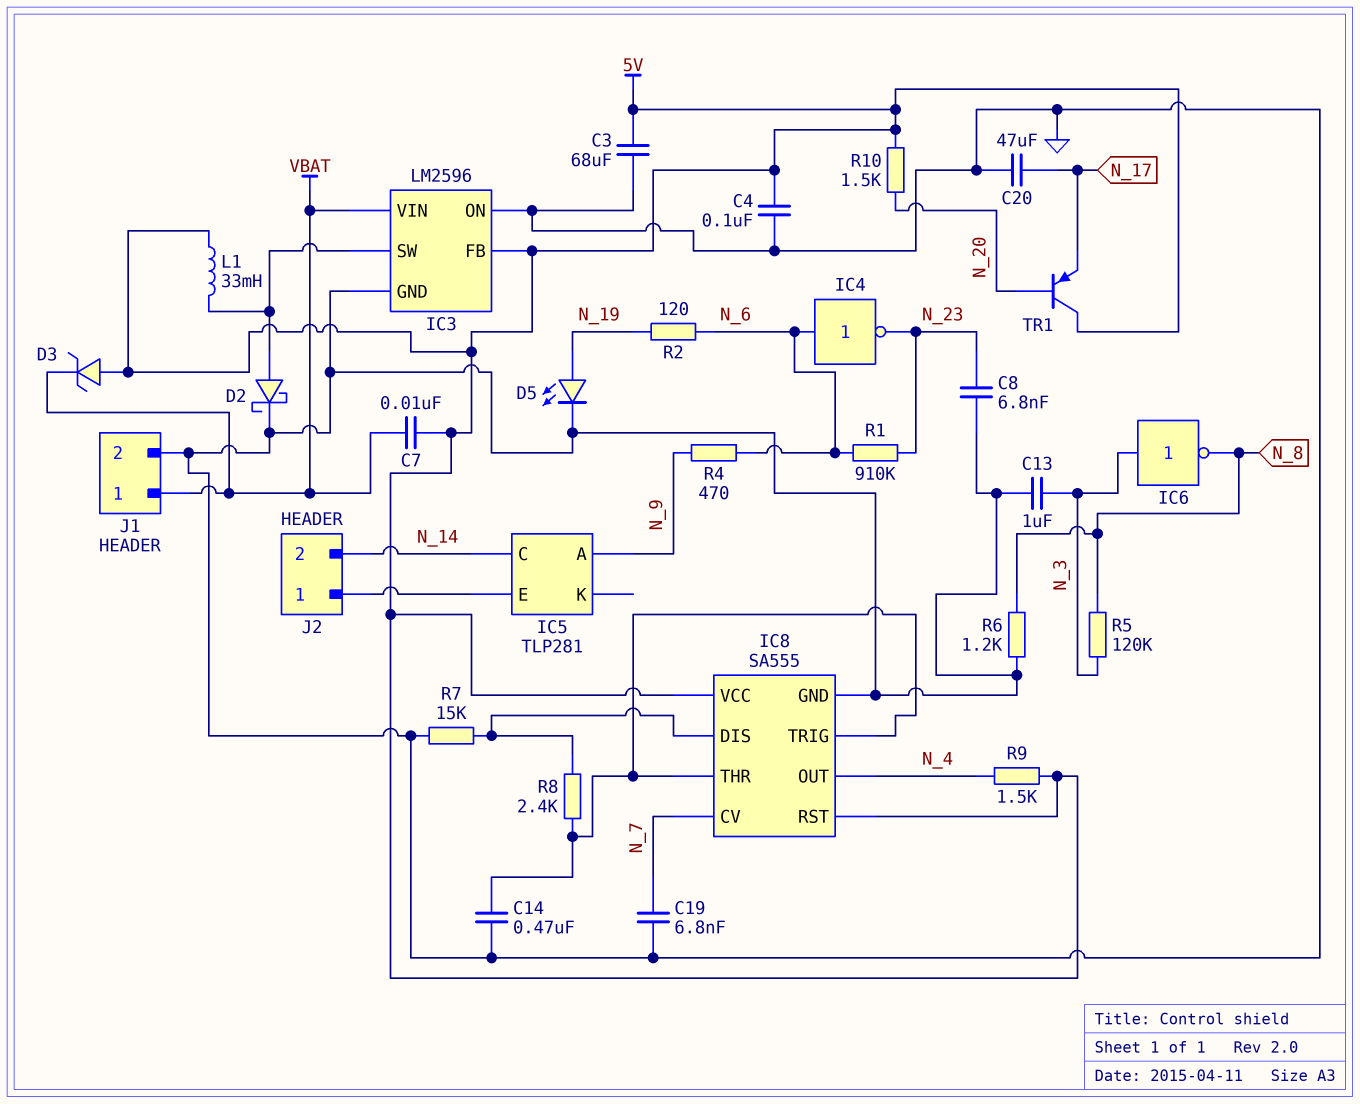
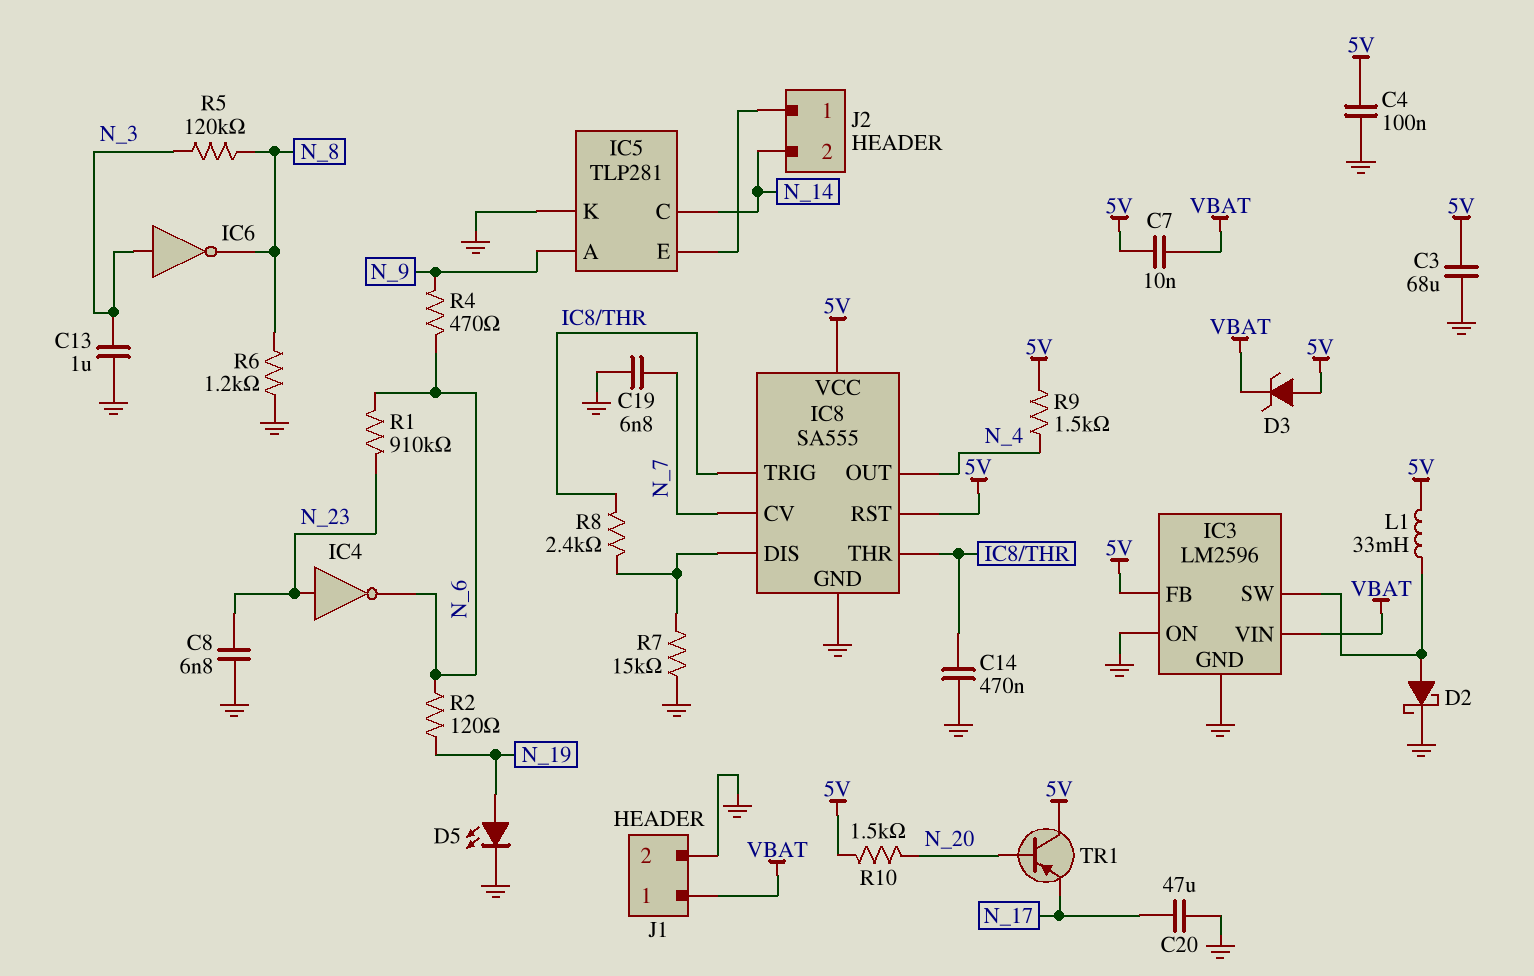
IC4: NOT (in N_6, out N_23) -> NOT (in N_23, out N_6)
IC5 pin K: none -> GND

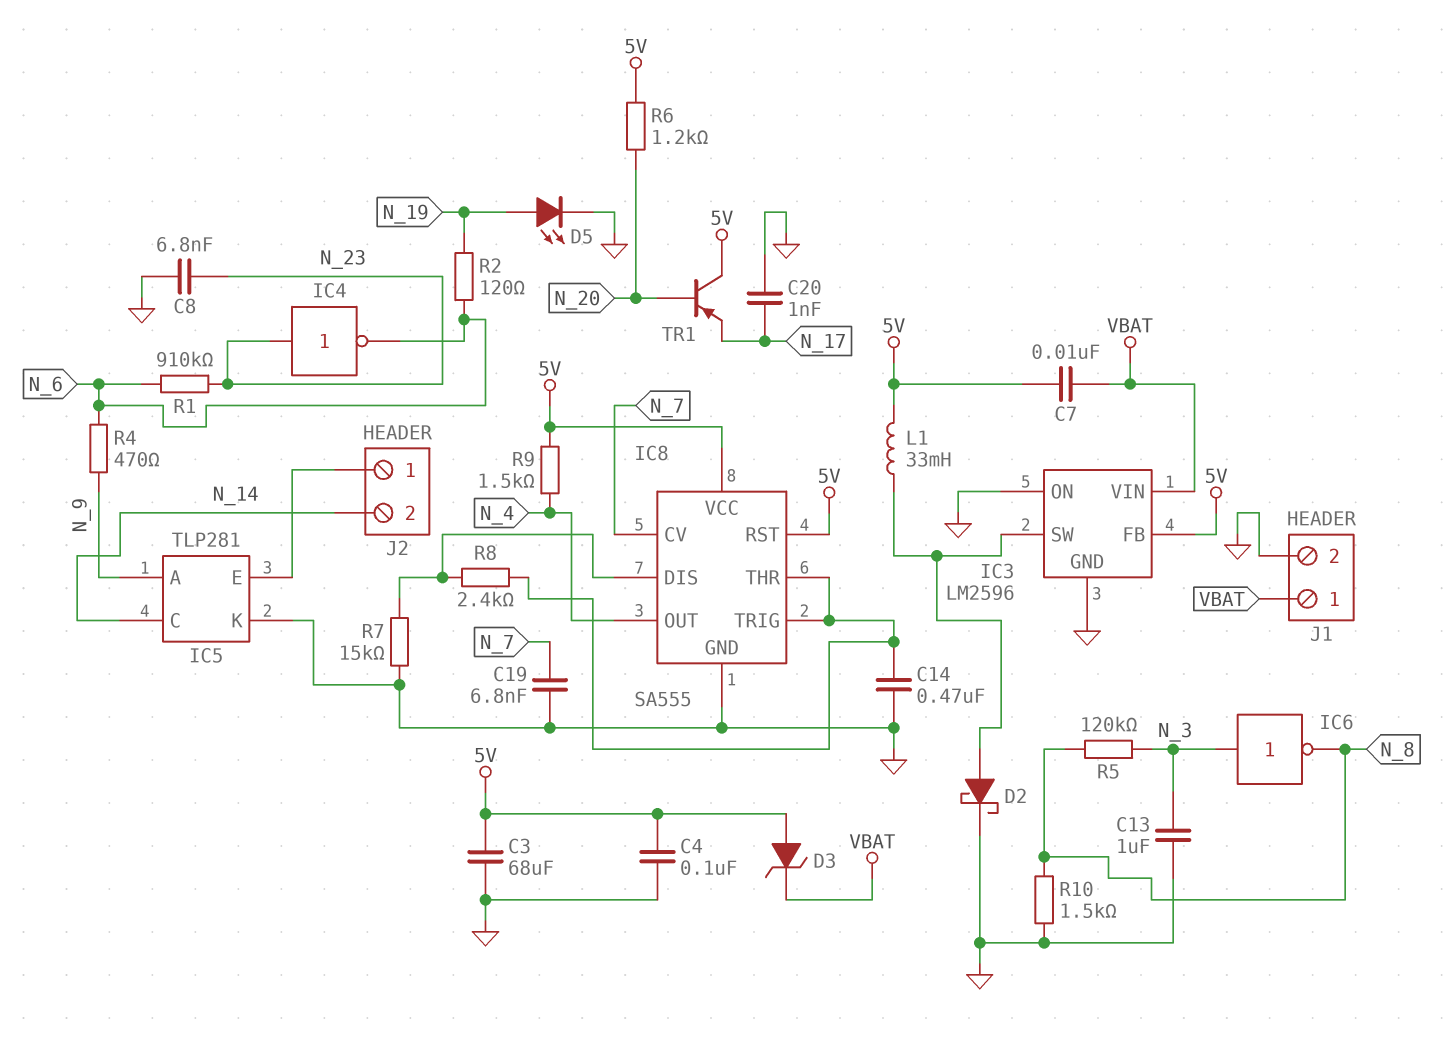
C20: 47uF (GND, N_17) -> 1nF (GND, N_17)
R6: 1.2k (GND, N_8) -> 1.2k (5V, N_20)
R10: 1.5k (5V, N_20) -> 1.5k (GND, N_8)

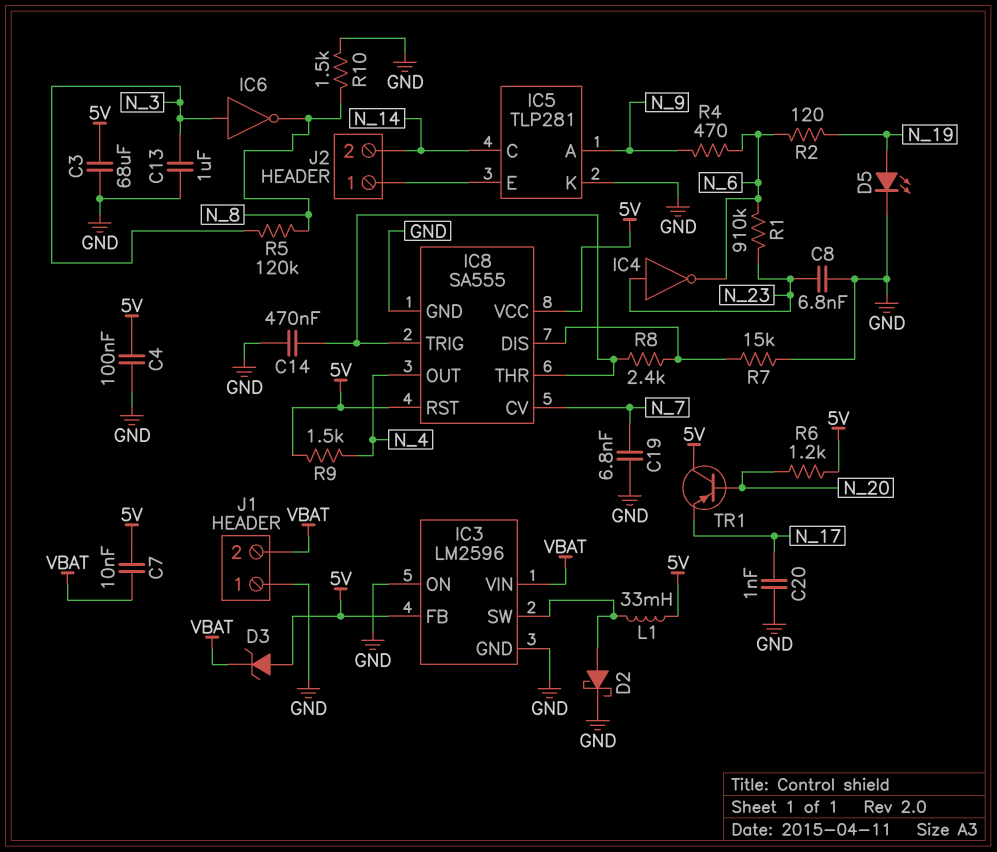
J1 pin 1: VBAT -> GND
J1 pin 2: GND -> VBAT

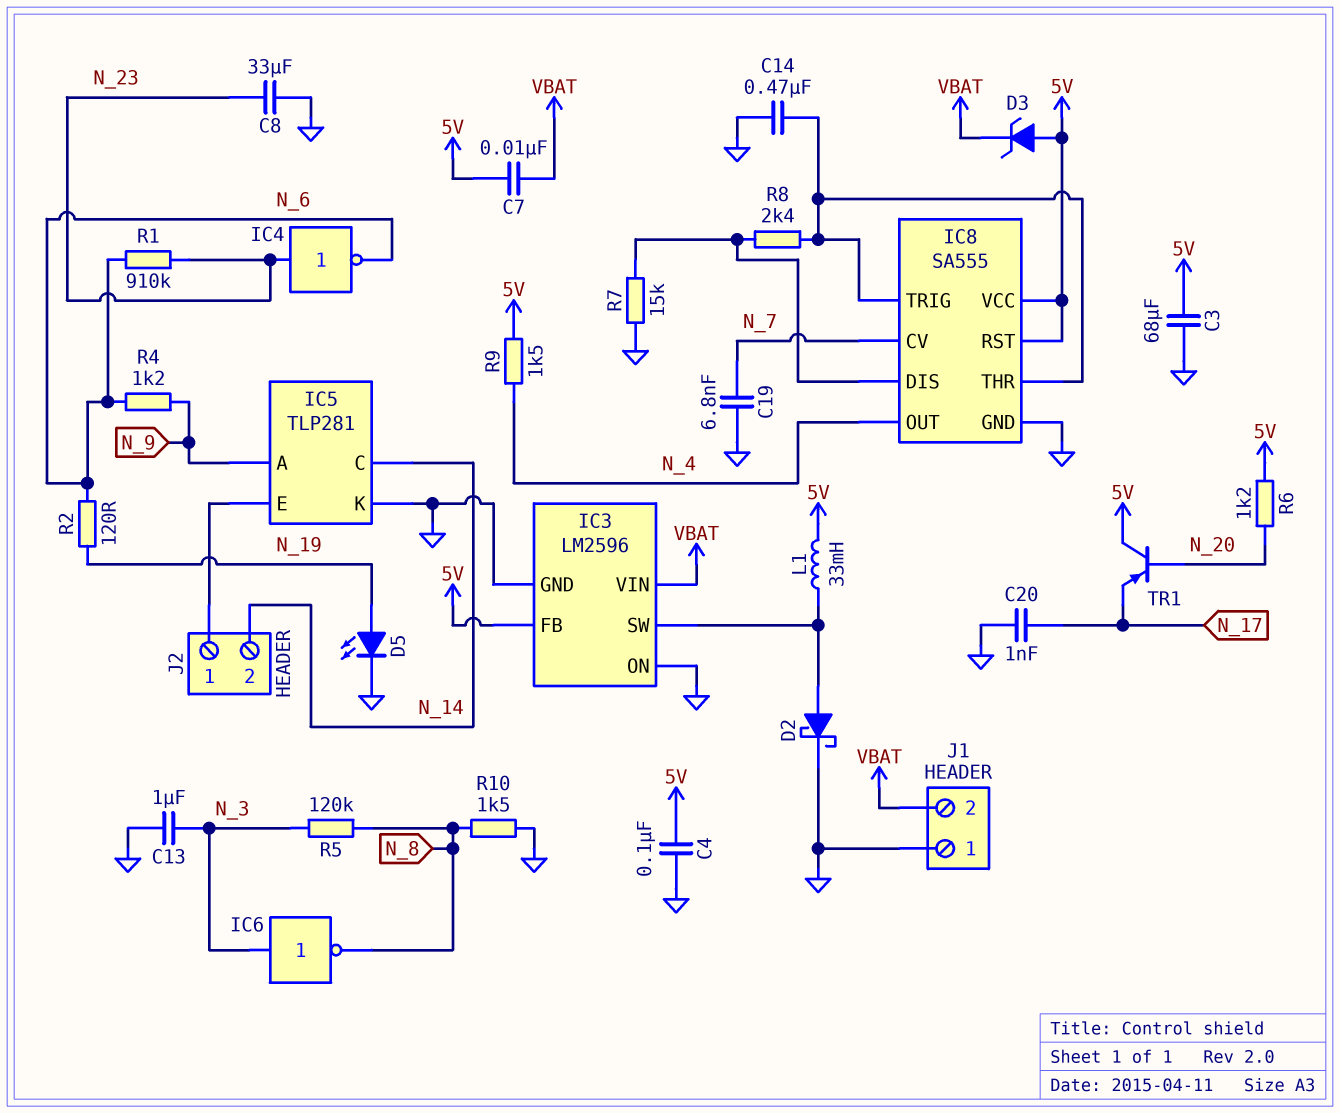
C8: 6.8nF (GND, N_23) -> 33uF (GND, N_23)
R4: 470 (N_6, N_9) -> 1.2k (N_6, N_9)

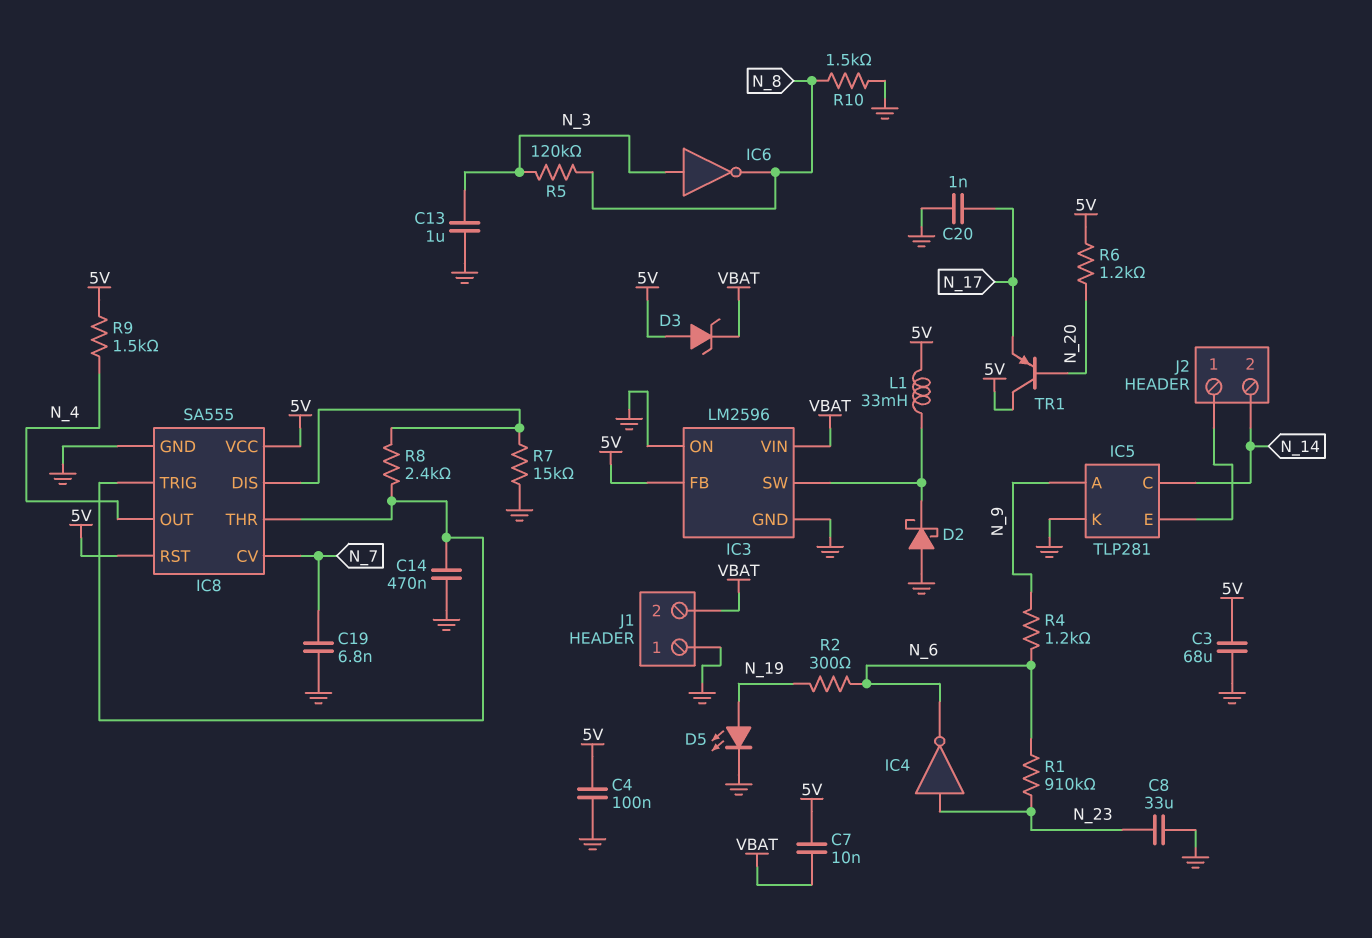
D2: schottky (A IC3/SW, K GND) -> schottky (A GND, K IC3/SW)
R2: 120 (N_6, N_19) -> 300 (N_6, N_19)

